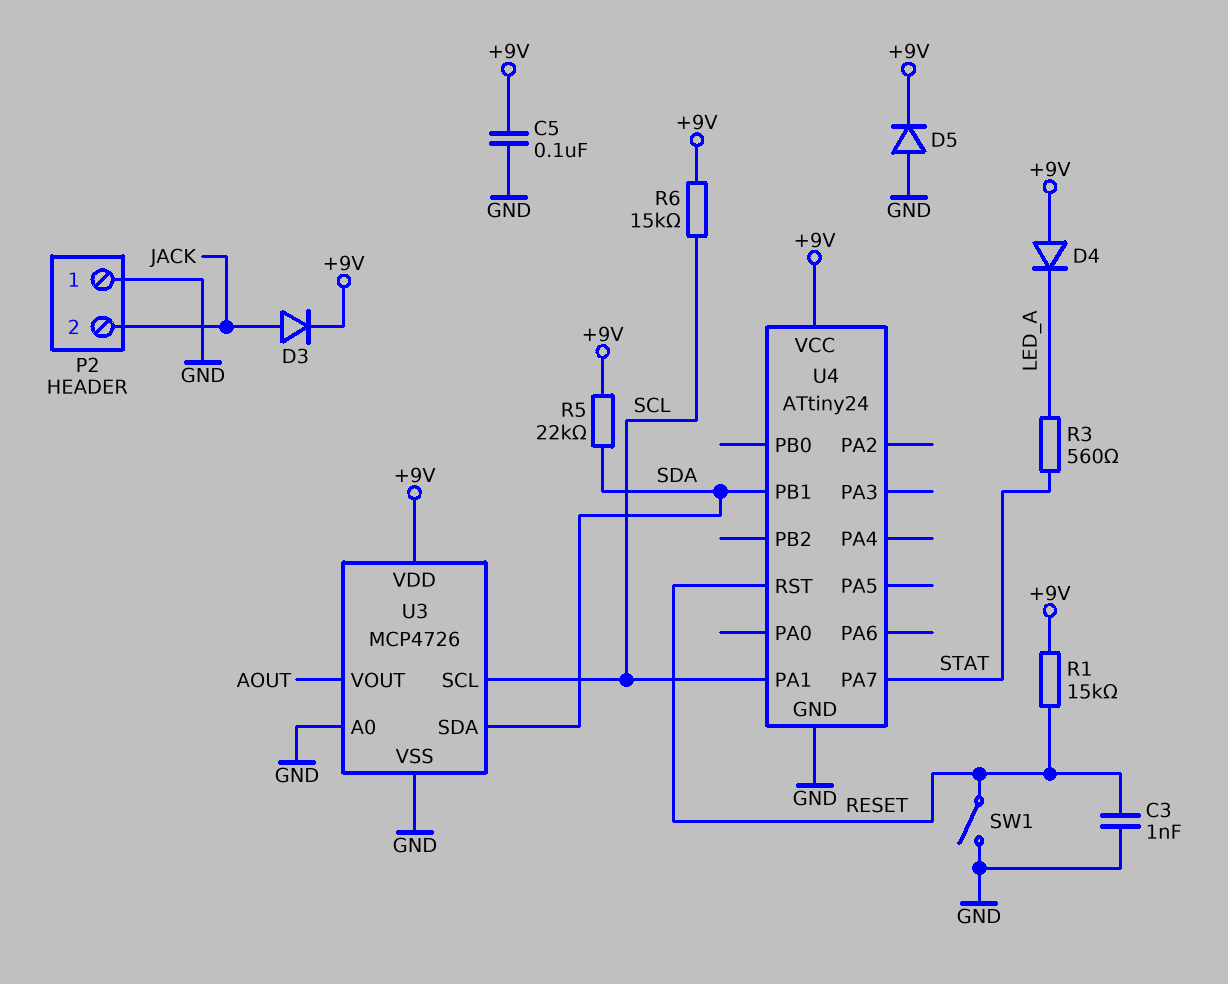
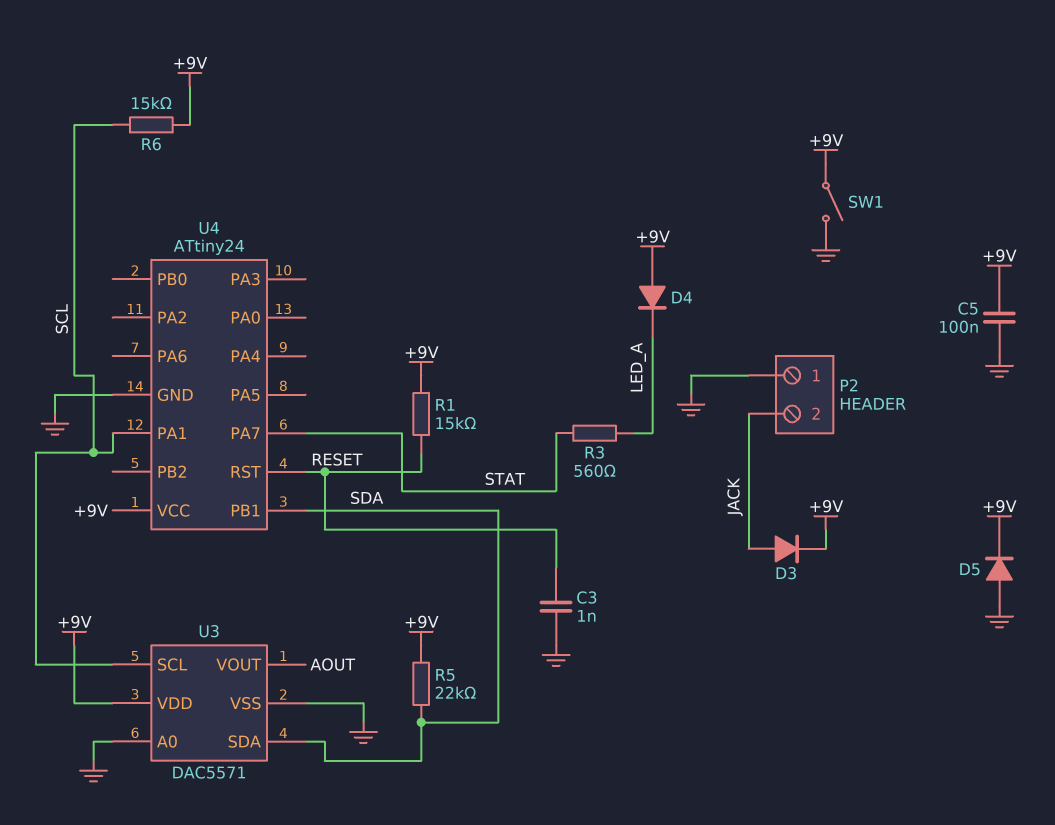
SW1: switch (GND, RESET) -> switch (+9V, GND)
U3: MCP4726 -> DAC5571

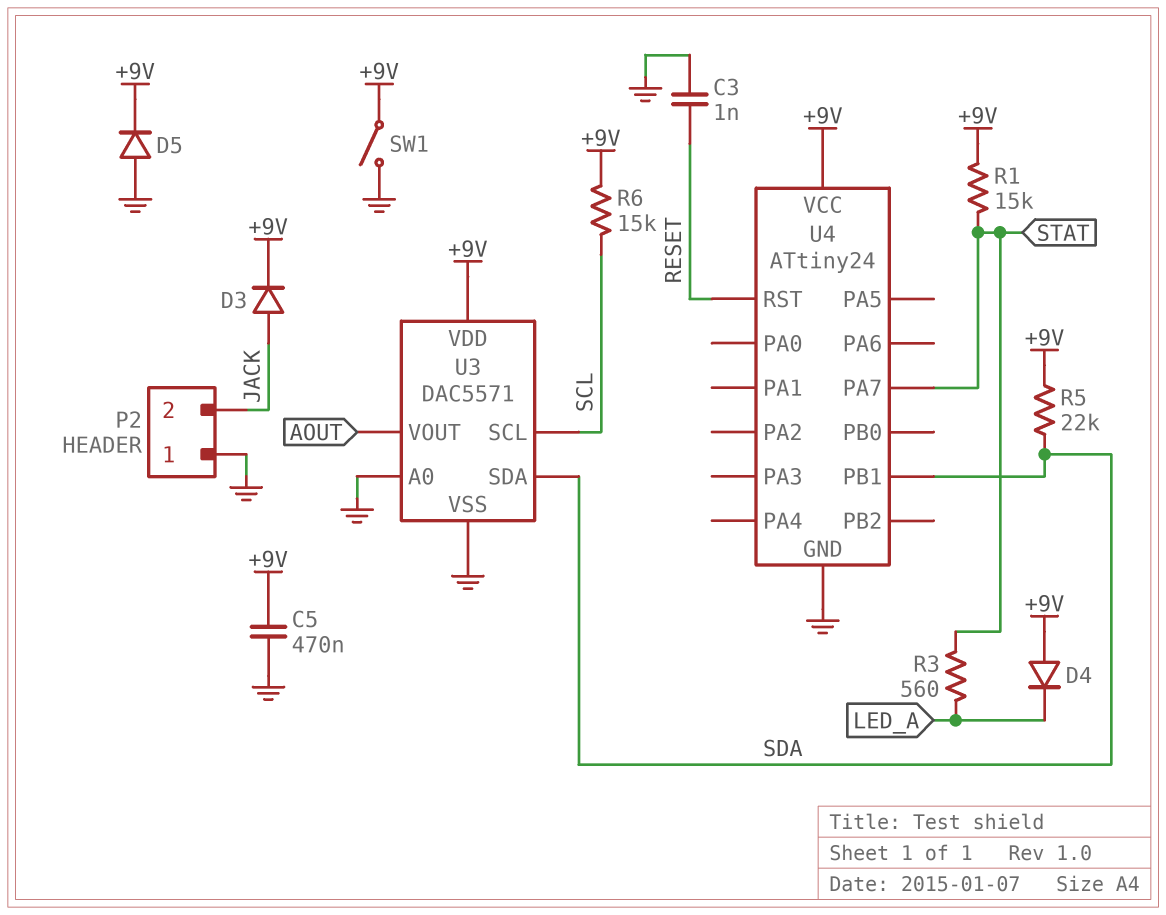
C5: 100nF (+9V, GND) -> 470nF (+9V, GND)
R1: 15k (+9V, RESET) -> 15k (+9V, STAT)
U4 pin PA1: SCL -> none

